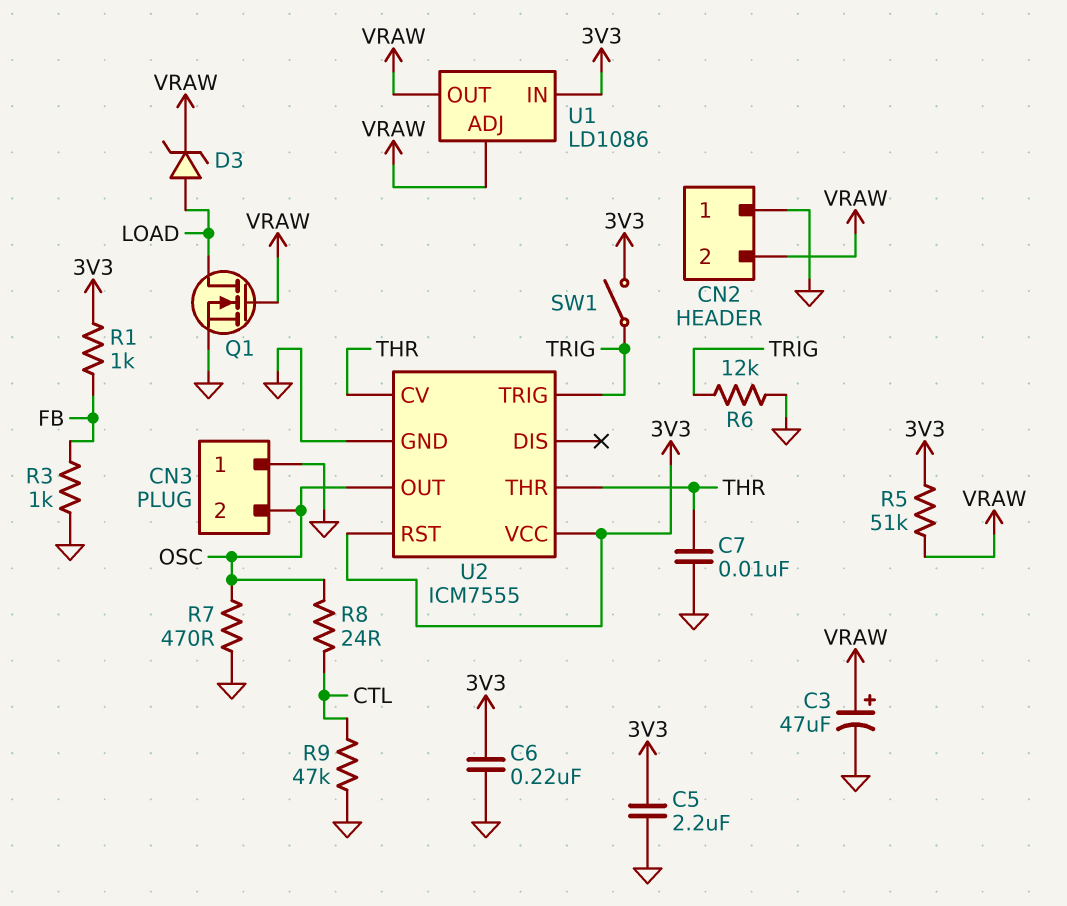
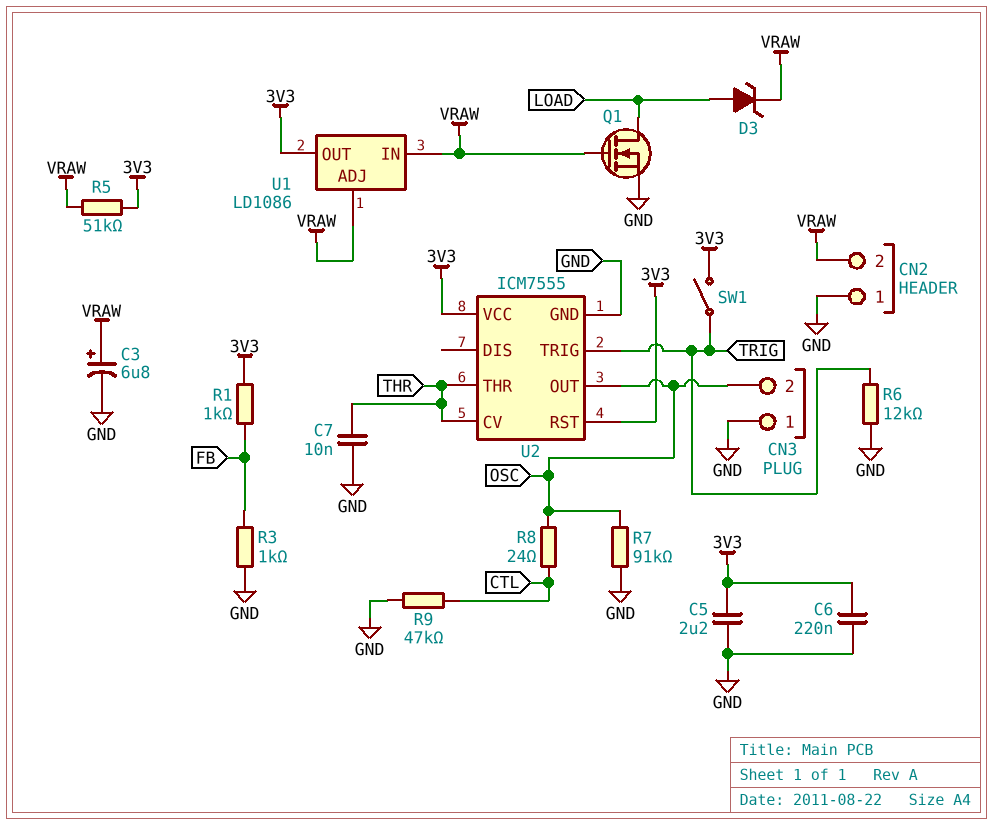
C3: 47uF (plus VRAW, minus GND) -> 6.8uF (plus VRAW, minus GND)
R7: 470 (GND, OSC) -> 91k (GND, OSC)
U1 pin IN: 3V3 -> VRAW
U1 pin OUT: VRAW -> 3V3

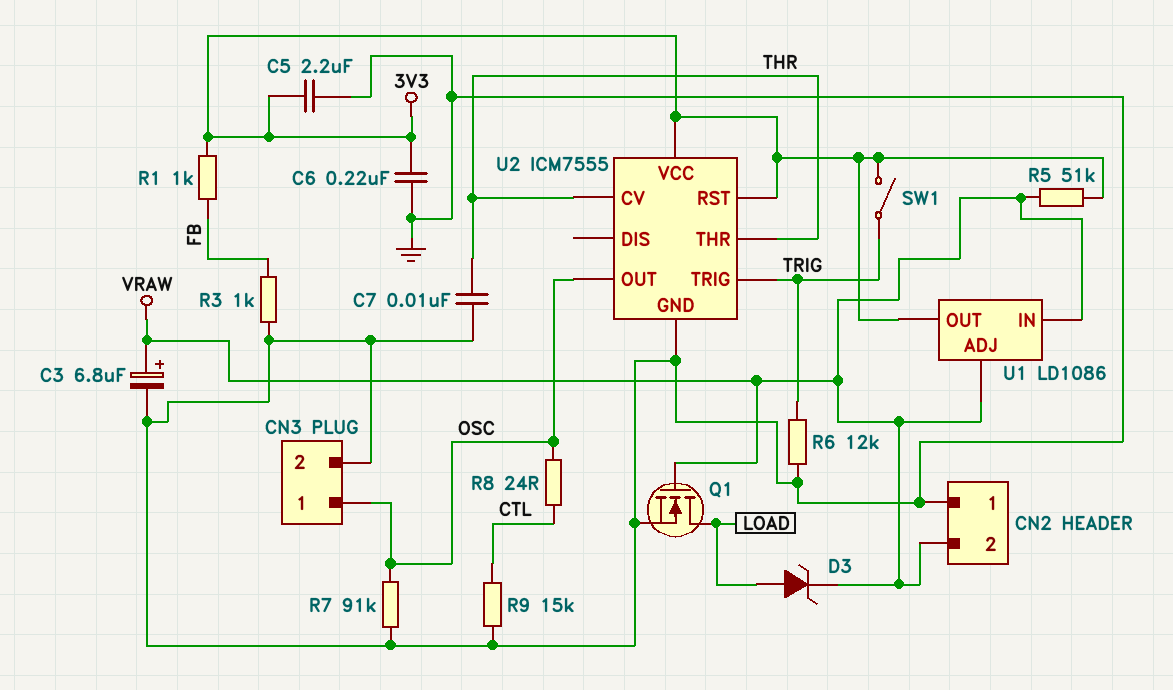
CN3 pin 1: GND -> OSC
CN3 pin 2: OSC -> GND
R9: 47k (CTL, GND) -> 15k (CTL, GND)

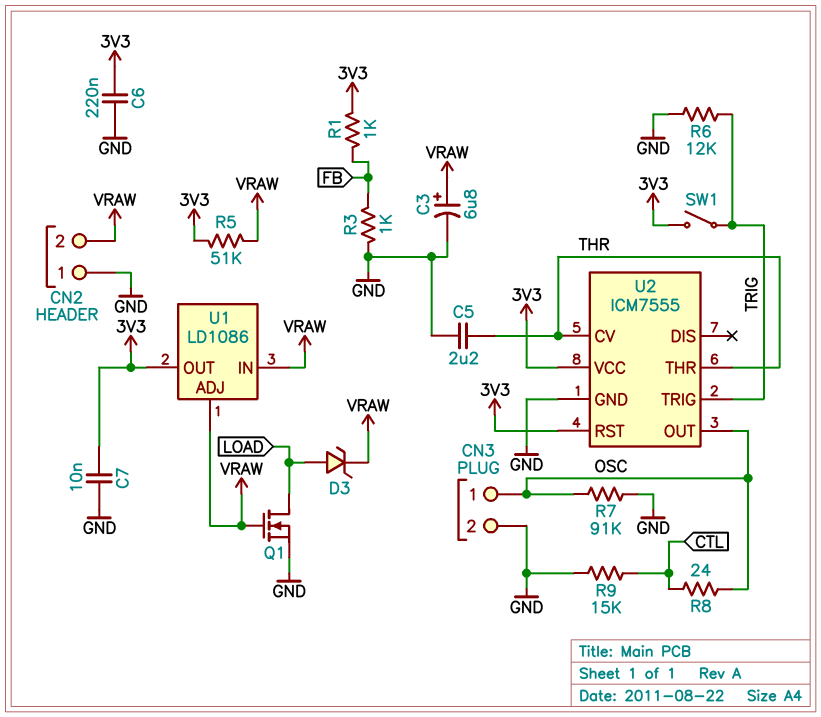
C5: 2.2uF (3V3, GND) -> 2.2uF (GND, THR)
C7: 10nF (GND, THR) -> 10nF (3V3, GND)

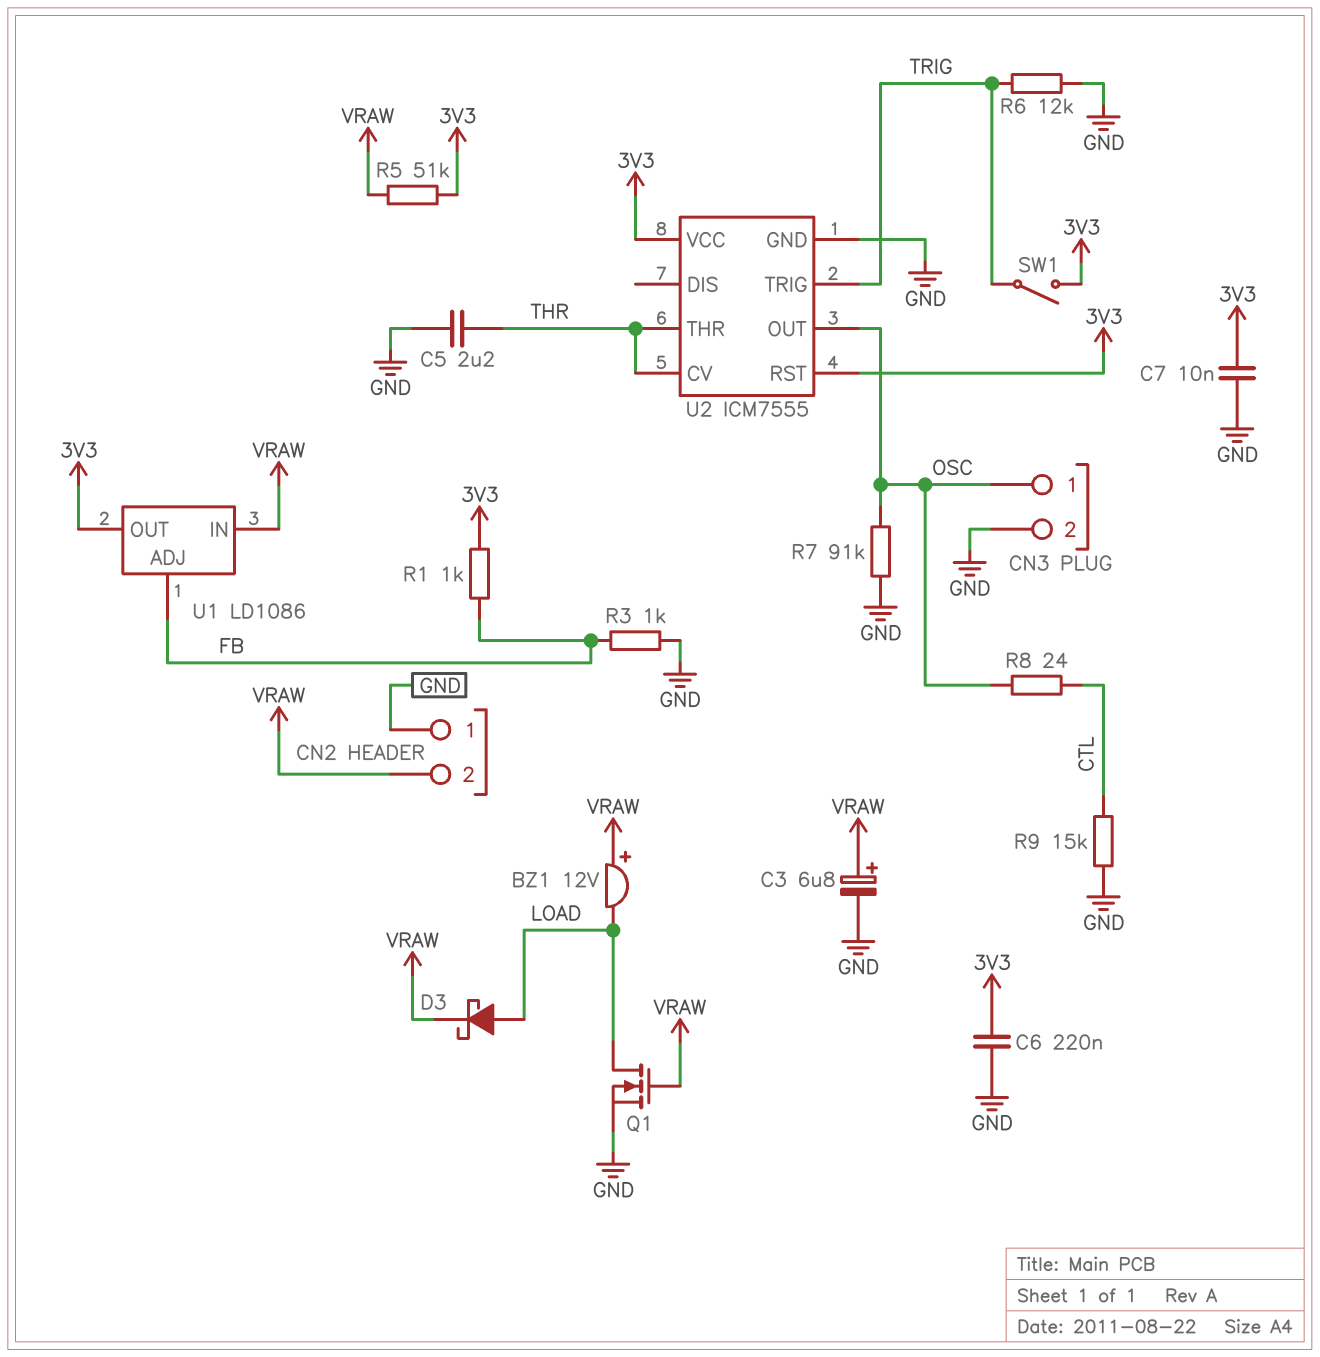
BZ1: none -> buzzer 12V (plus VRAW, minus LOAD)
D3: zener (A LOAD, K VRAW) -> schottky (A LOAD, K VRAW)
U1 pin ADJ: VRAW -> FB

